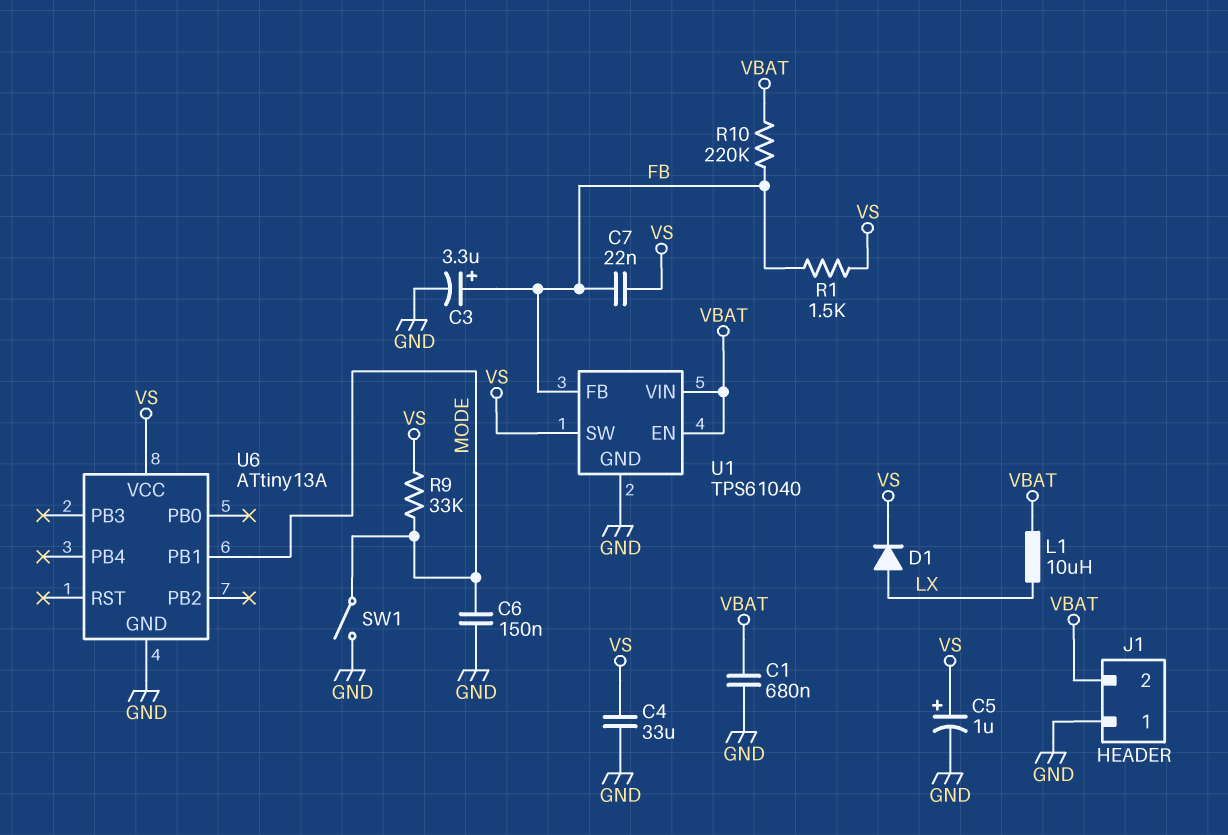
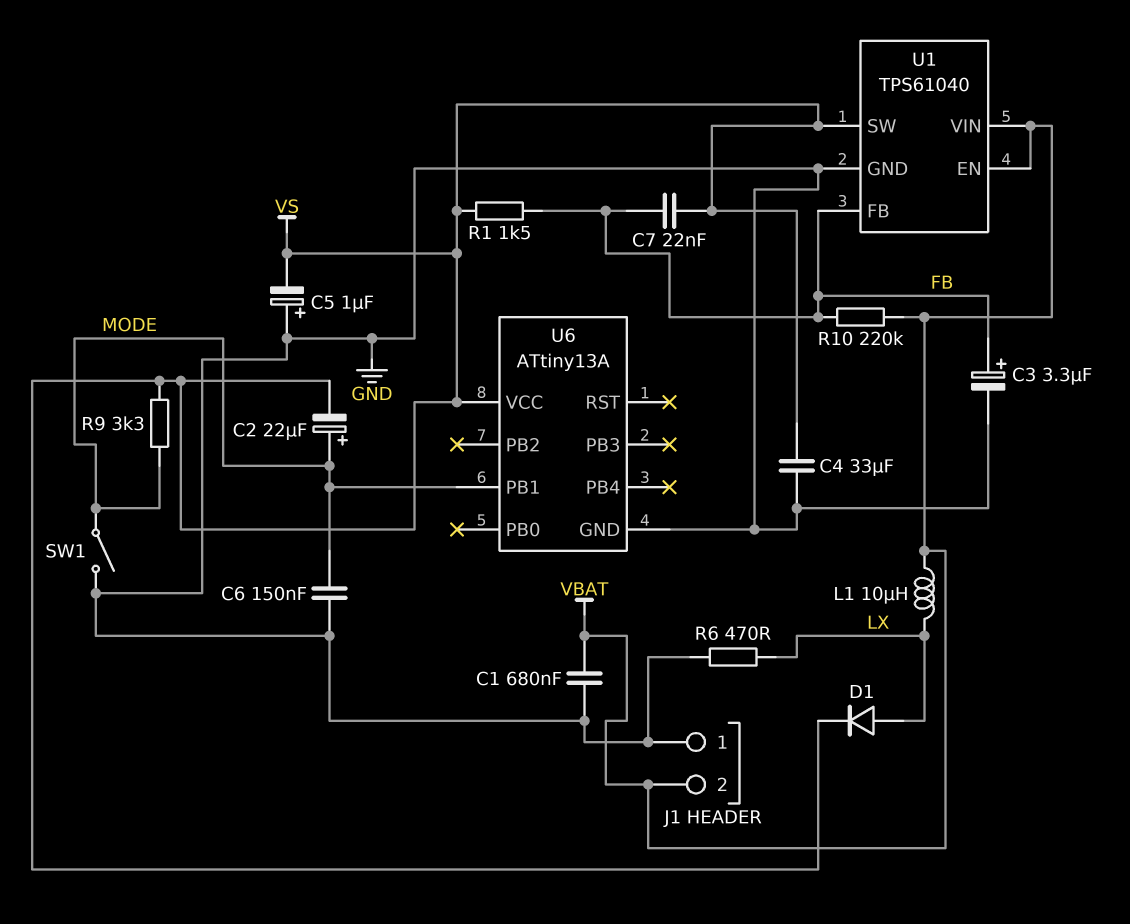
C2: none -> 22uF (plus MODE, minus VS)
C5: 1uF (plus VS, minus GND) -> 1uF (plus GND, minus VS)
R6: none -> 470 (GND, LX)
R9: 33k (MODE, VS) -> 3.3k (MODE, VS)

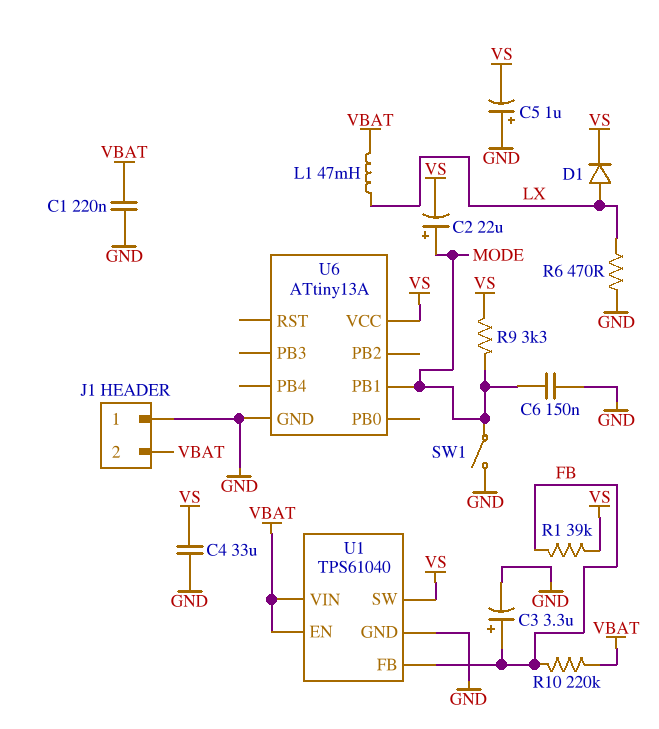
C1: 680nF (GND, VBAT) -> 220nF (GND, VBAT)
C7: 22nF (FB, VS) -> none
L1: 10uH (LX, VBAT) -> 47mH (LX, VBAT)
R1: 1.5k (FB, VS) -> 39k (FB, VS)

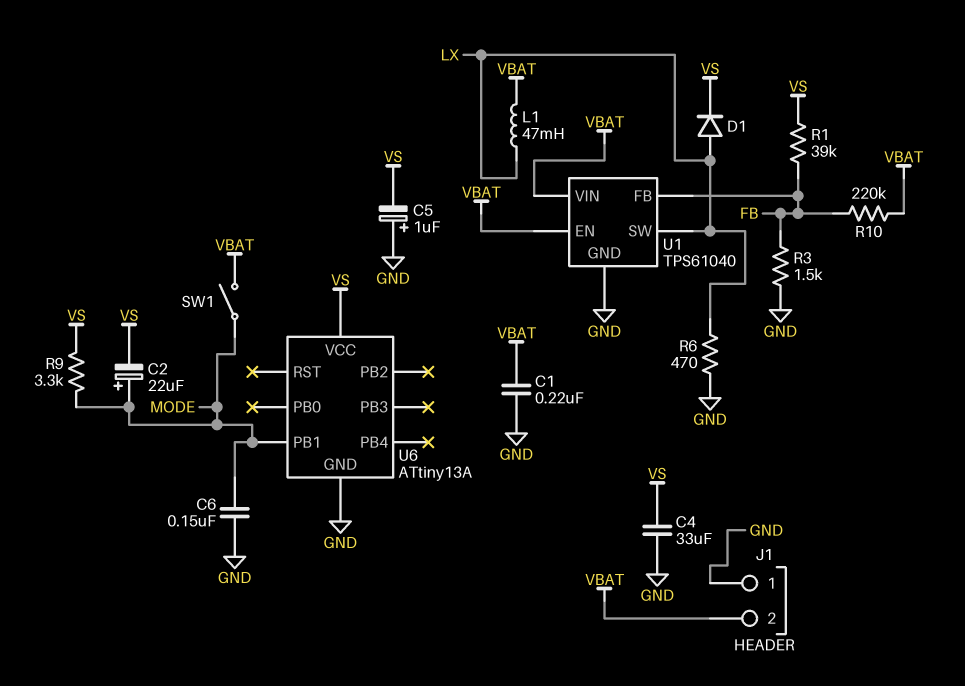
C3: 3.3uF (plus FB, minus GND) -> none
R3: none -> 1.5k (FB, GND)
SW1: switch (GND, MODE) -> switch (MODE, VBAT)
U1 pin SW: VS -> LX

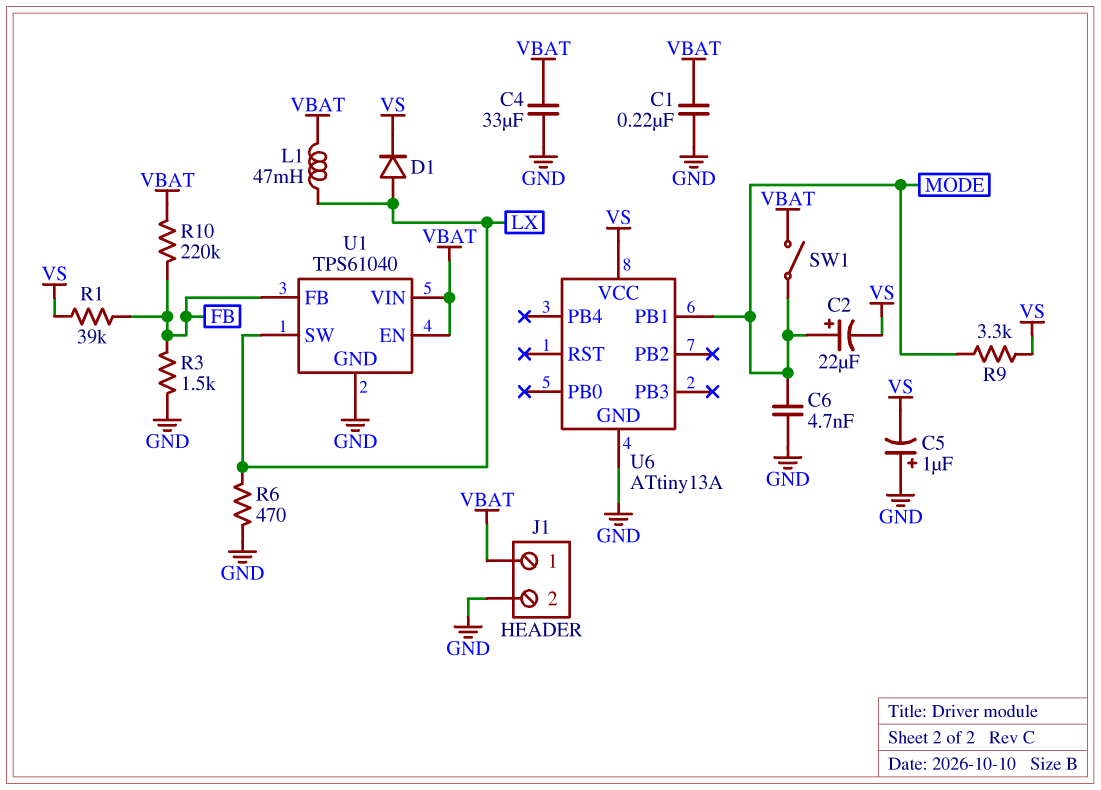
C4: 33uF (GND, VS) -> 33uF (GND, VBAT)
C6: 150nF (GND, MODE) -> 4.7nF (GND, MODE)
J1 pin 1: GND -> VBAT
J1 pin 2: VBAT -> GND

